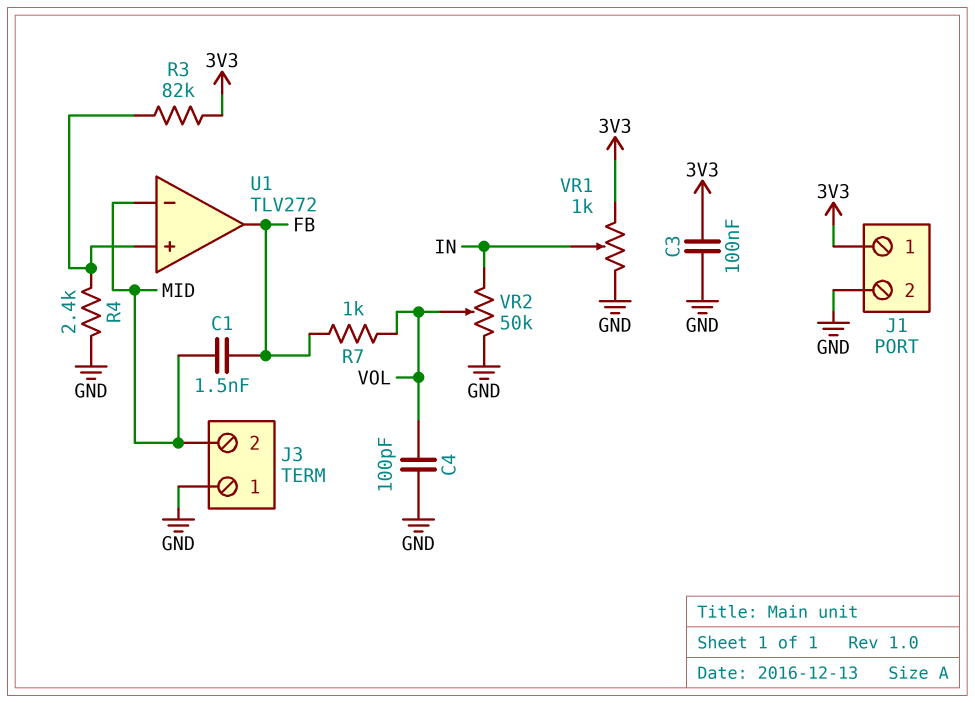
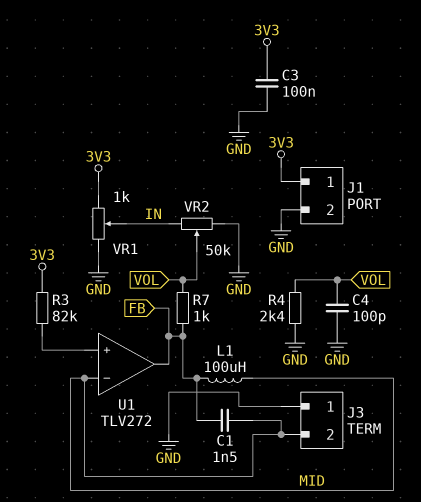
L1: none -> 100uH (FB, MID)
R4: 2.4k (GND, U1/in+) -> 2.4k (GND, VOL)

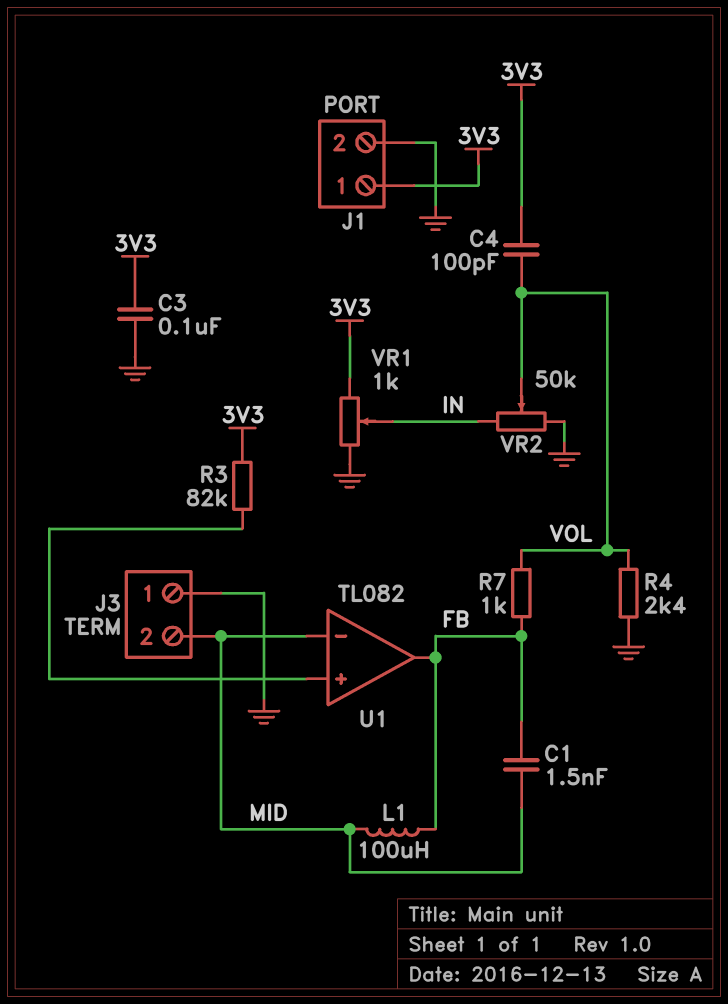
C4: 100pF (GND, VOL) -> 100pF (3V3, VOL)
U1: TLV272 -> TL082

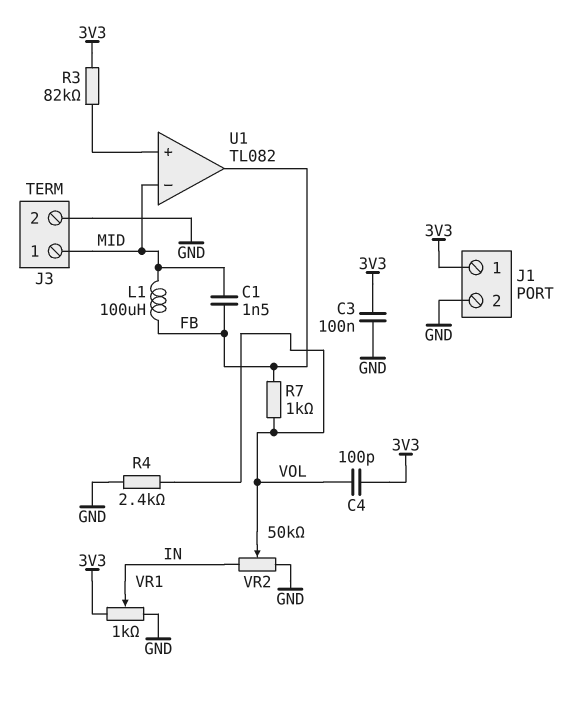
J3 pin 1: GND -> MID
J3 pin 2: MID -> GND

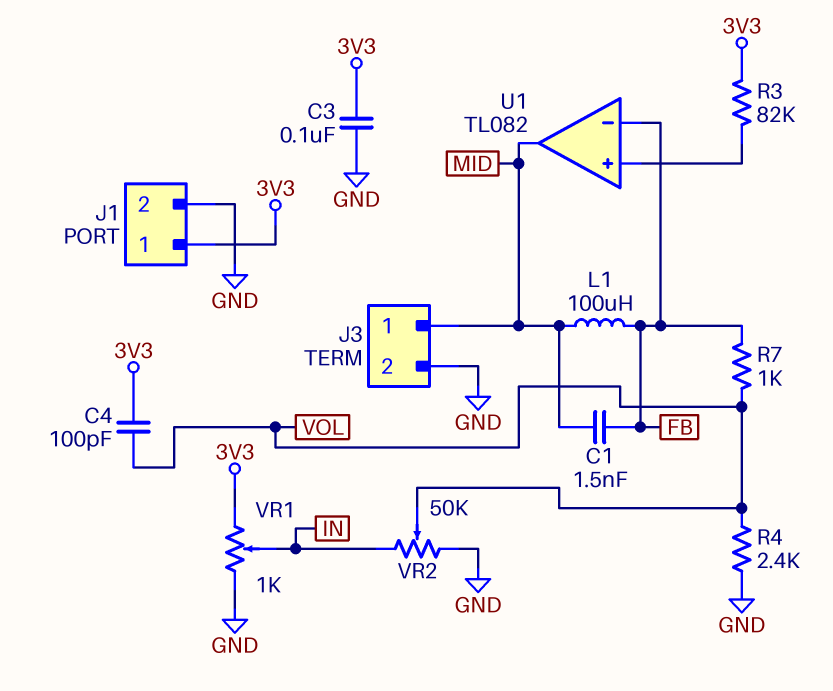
U1 pin in-: MID -> FB
U1 pin out: FB -> MID

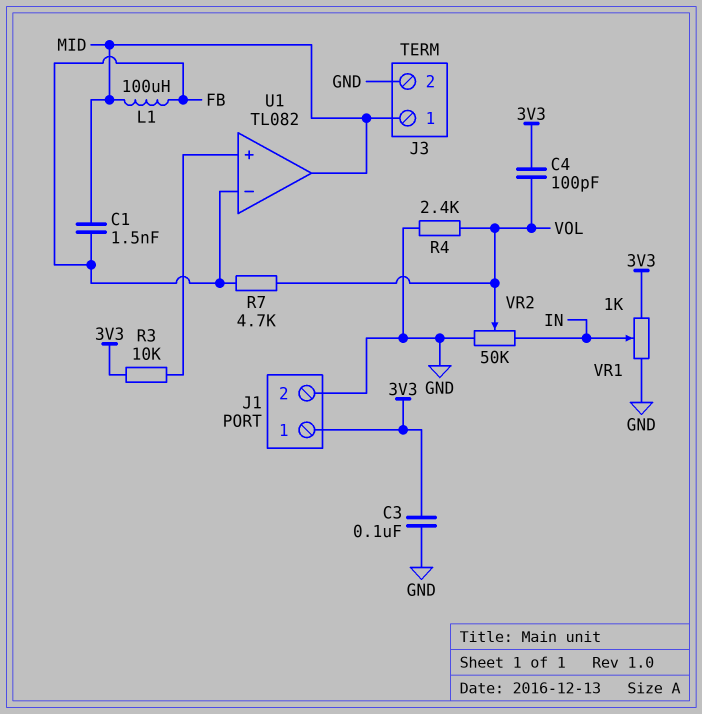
R3: 82k (3V3, U1/in+) -> 10k (3V3, U1/in+)
R7: 1k (FB, VOL) -> 4.7k (FB, VOL)

